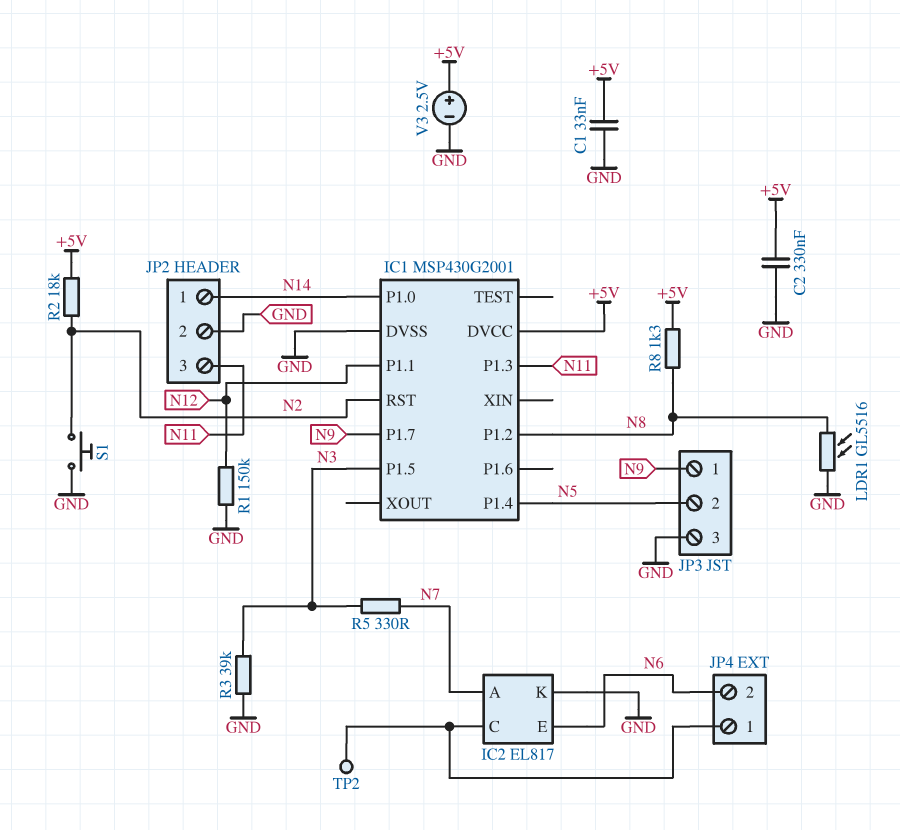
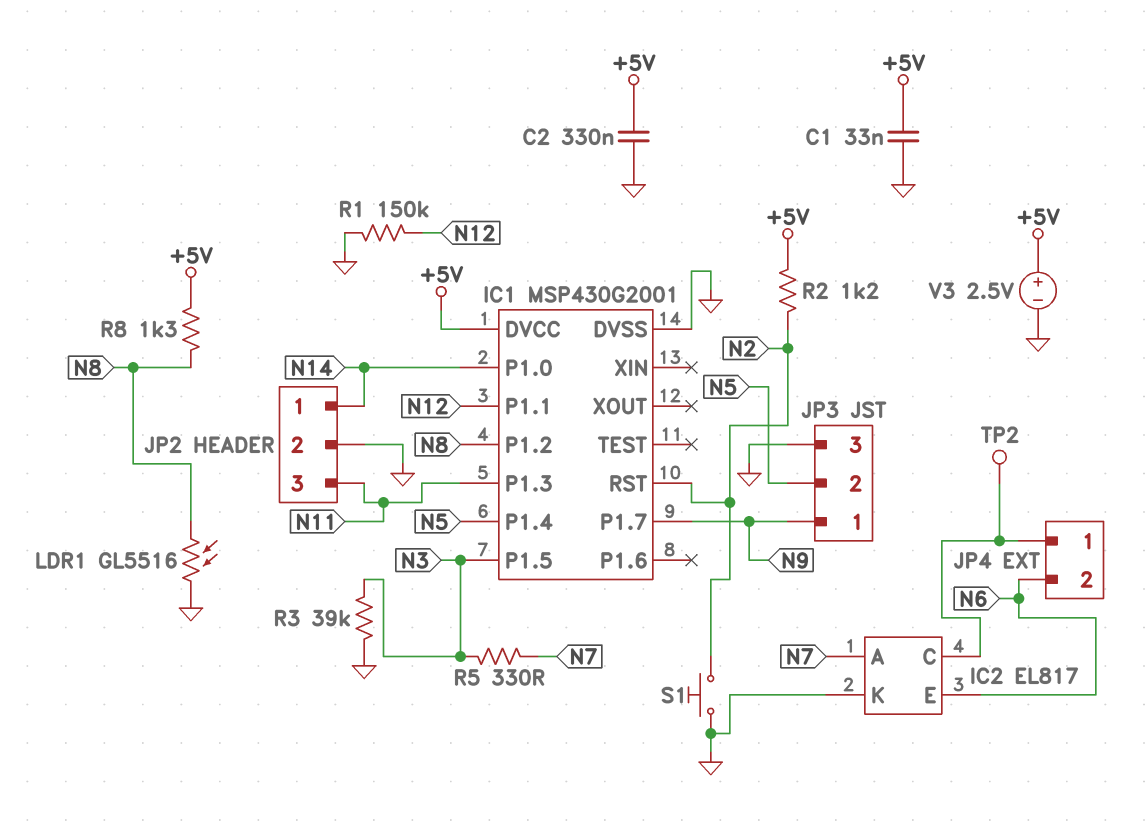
R2: 18k (+5V, N2) -> 1.2k (+5V, N2)

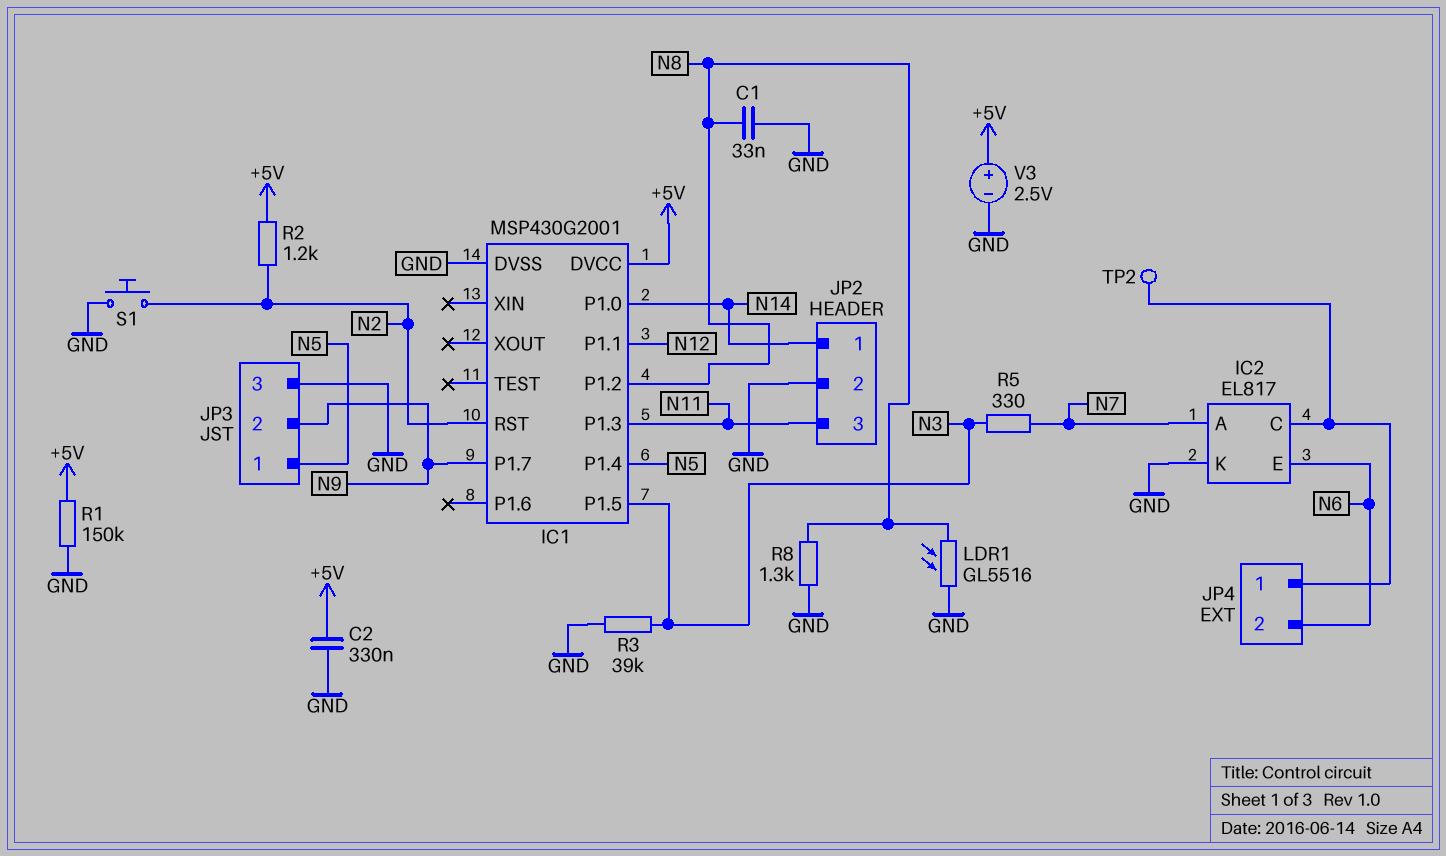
C1: 33nF (+5V, GND) -> 33nF (GND, N8)
JP3 pin 1: N9 -> N5
JP3 pin 2: N5 -> N9
R1: 150k (GND, N12) -> 150k (+5V, GND)
R8: 1.3k (+5V, N8) -> 1.3k (GND, N8)

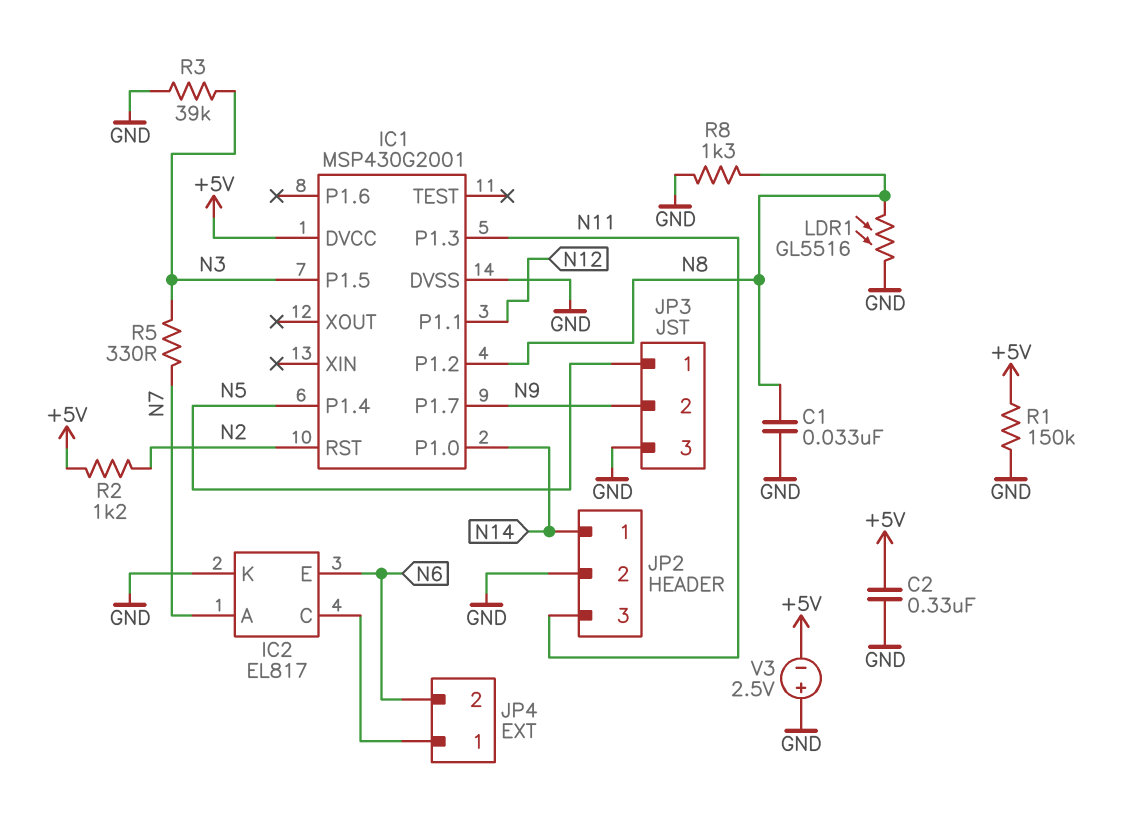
S1: button (GND, N2) -> none
TP2: test point (IC2/C) -> none
V3: 2.5V (plus +5V, minus GND) -> 2.5V (plus GND, minus +5V)

